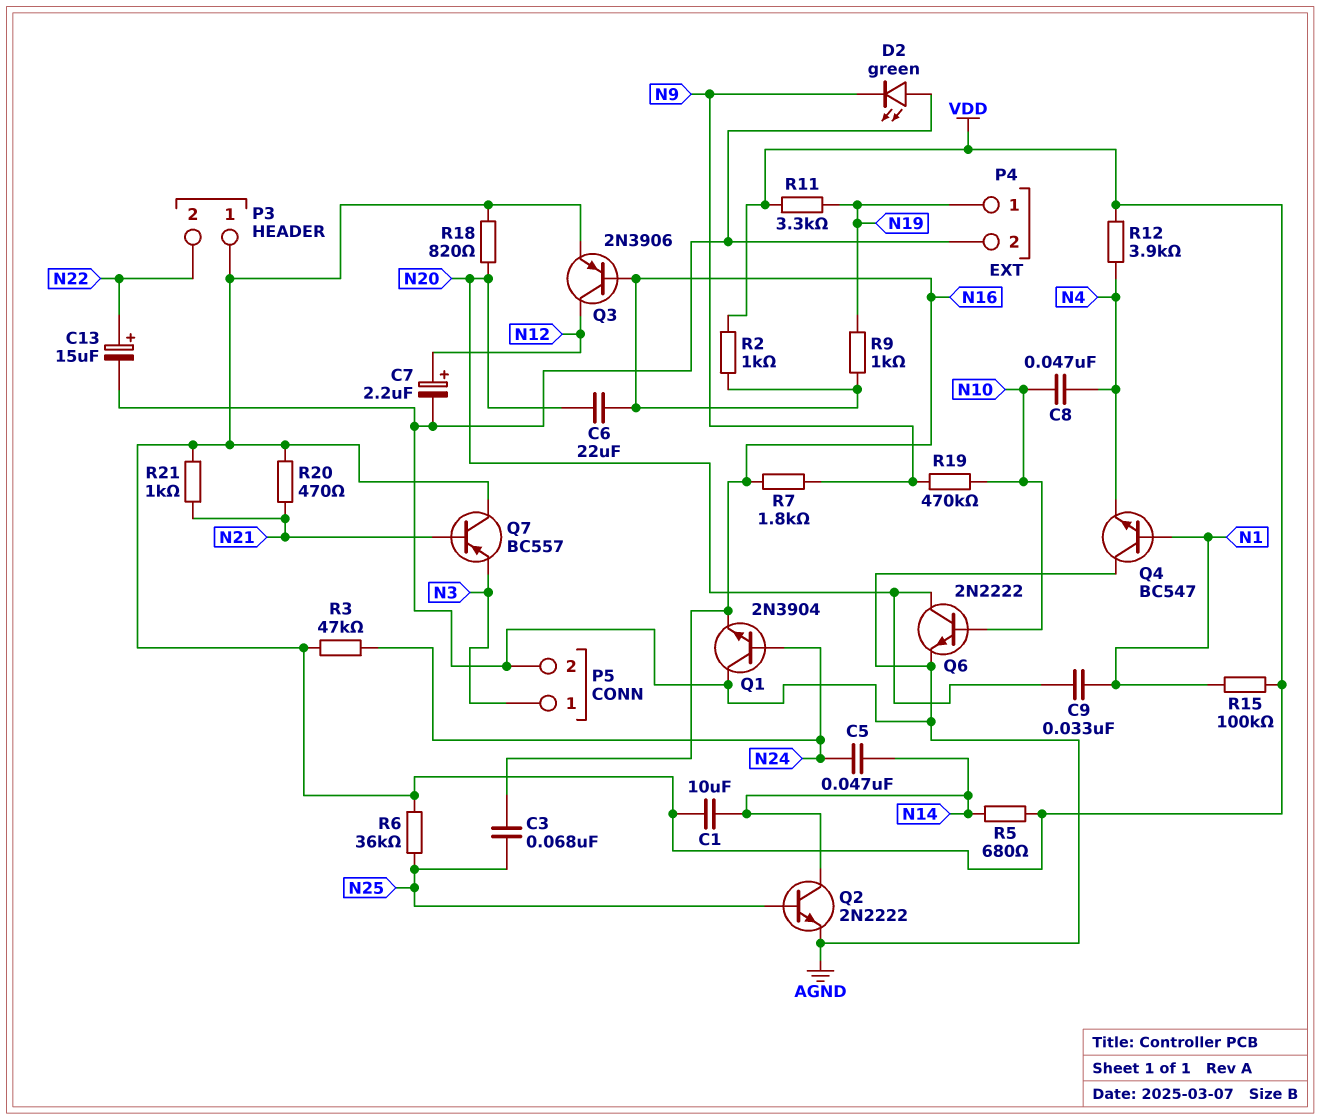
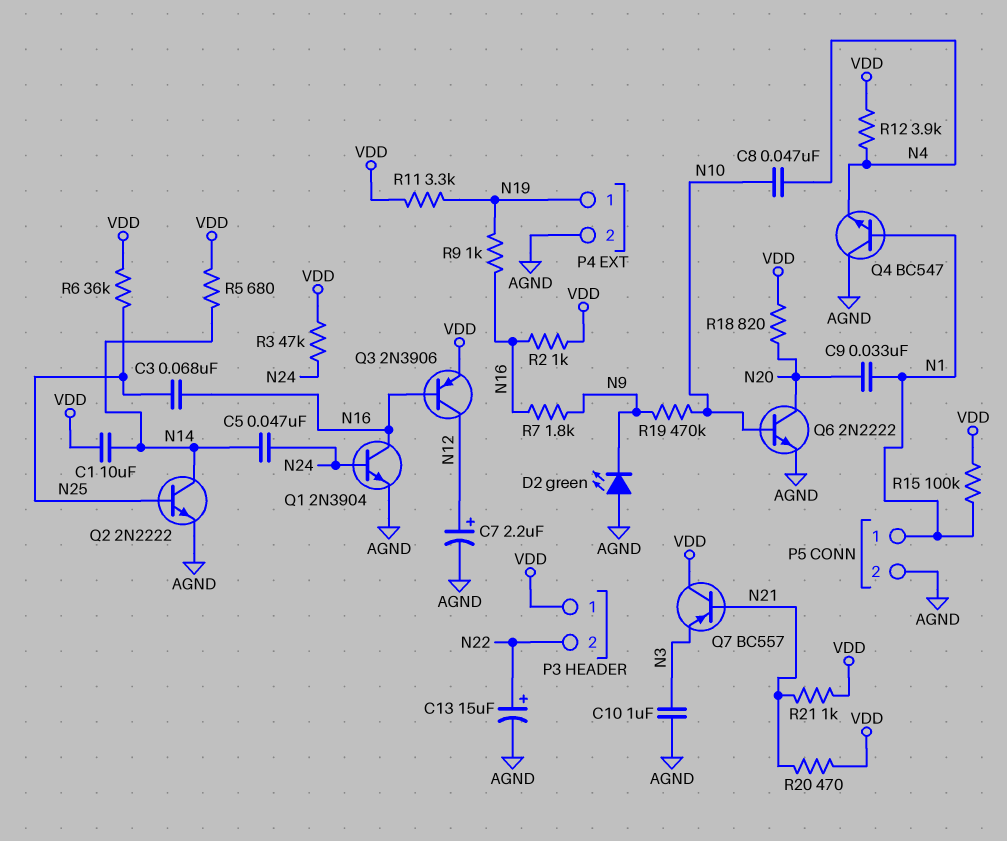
C6: 22uF (N16, N20) -> none
C10: none -> 1uF (AGND, N3)
P5 pin 1: N3 -> N1
Q1: NPN 2N3904 (B N24, C AGND, E N16) -> NPN 2N3904 (B N24, C N16, E AGND)

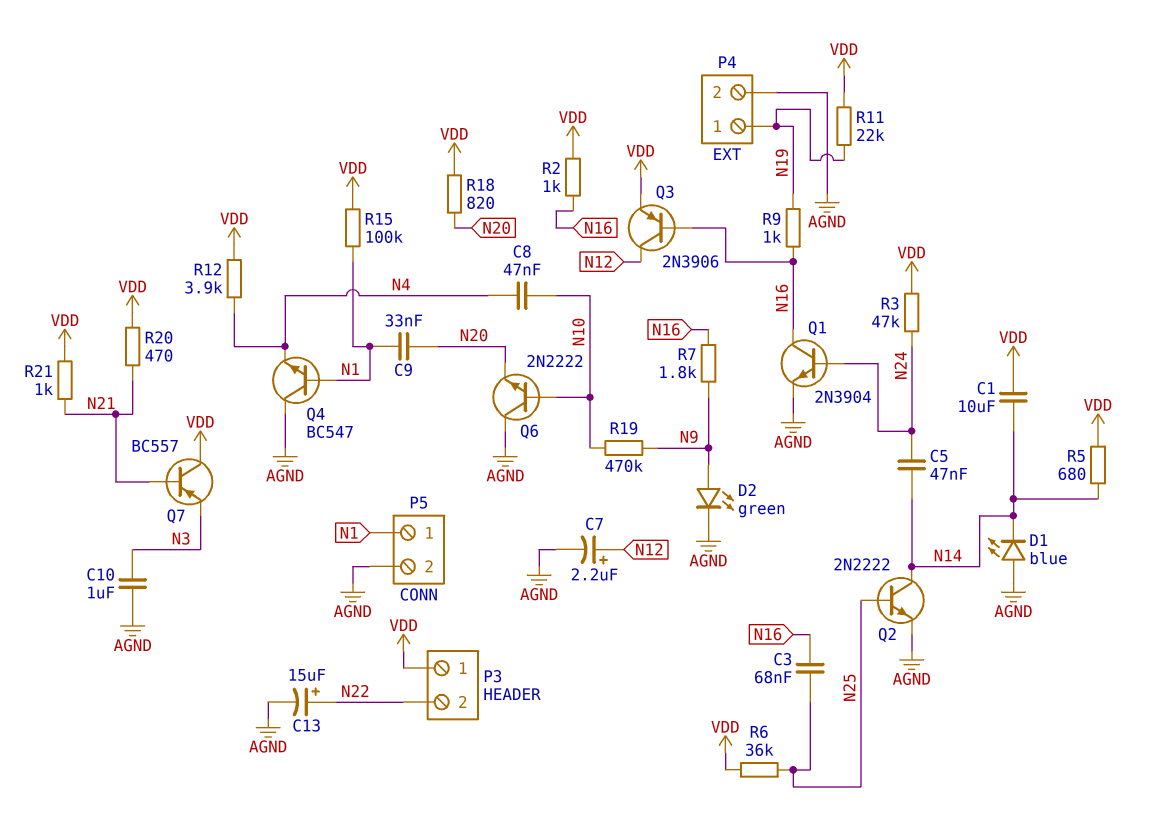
D1: none -> LED blue (A AGND, K N14)
D2: LED green (A AGND, K N9) -> LED green (A N9, K AGND)
Q6: NPN 2N2222 (B N10, C N20, E AGND) -> NPN 2N2222 (B N10, C AGND, E N20)
R11: 3.3k (N19, VDD) -> 22k (N19, VDD)

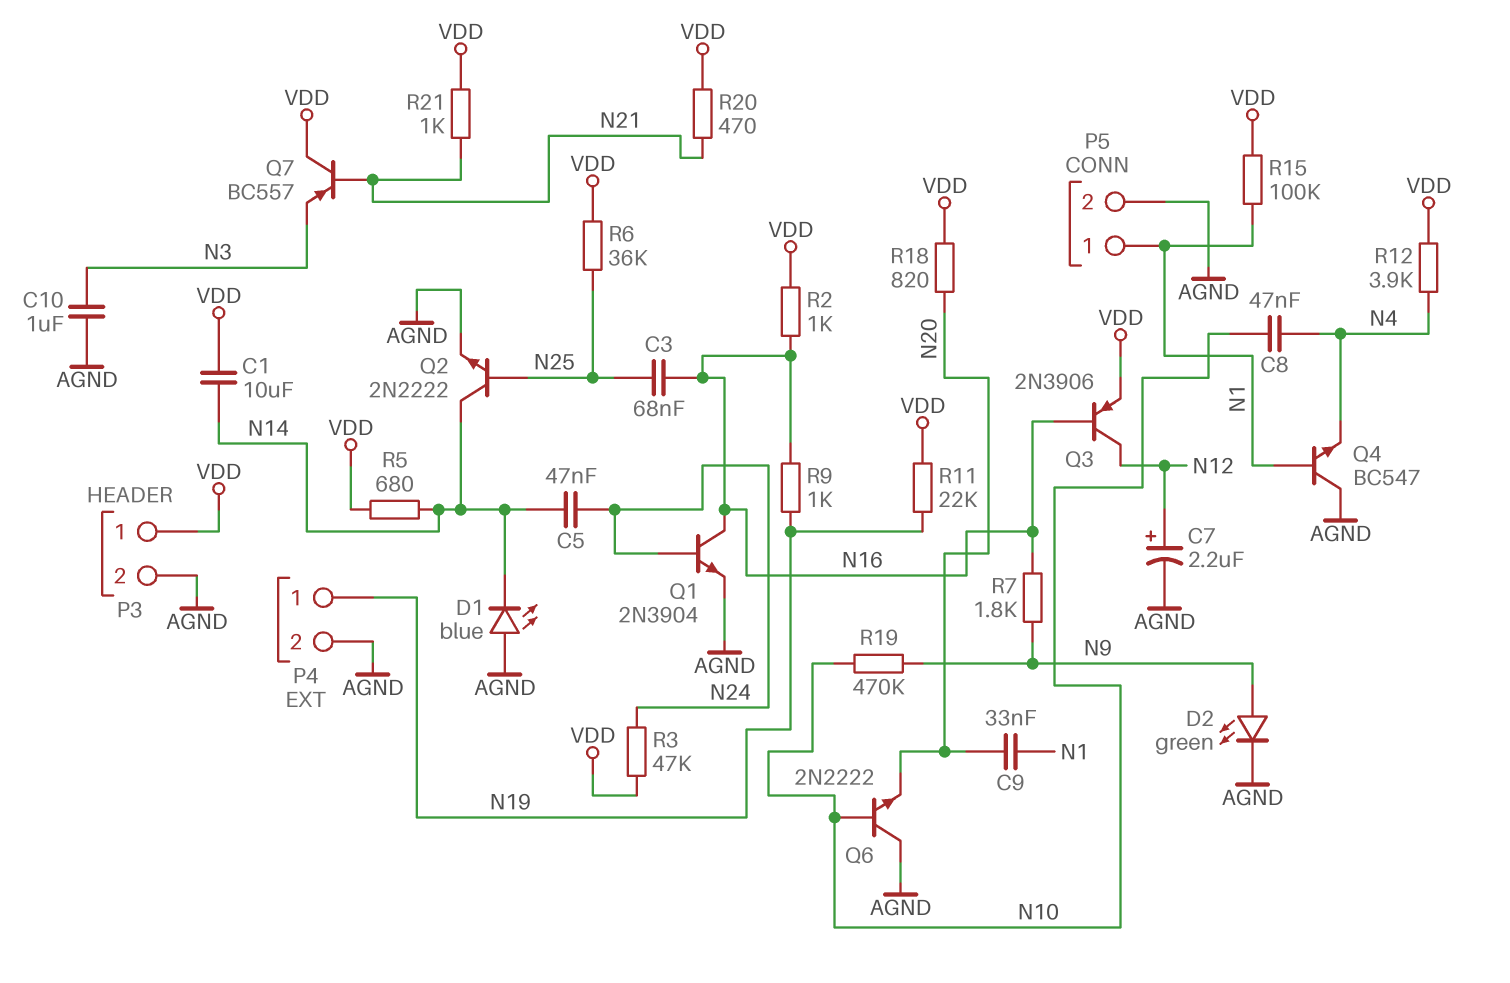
C13: 15uF (plus N22, minus AGND) -> none
P3 pin 2: N22 -> AGND

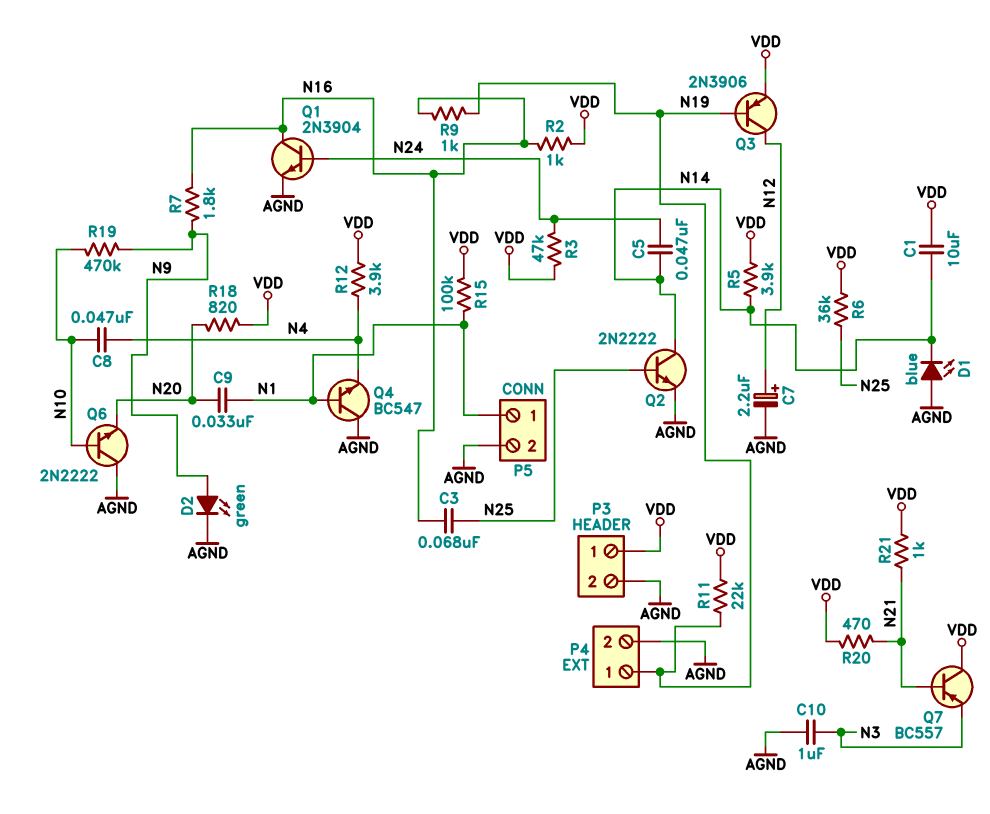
Q3: PNP 2N3906 (B N16, C N12, E VDD) -> PNP 2N3906 (B N19, C N12, E VDD)
R5: 680 (N14, VDD) -> 3.9k (N14, VDD)

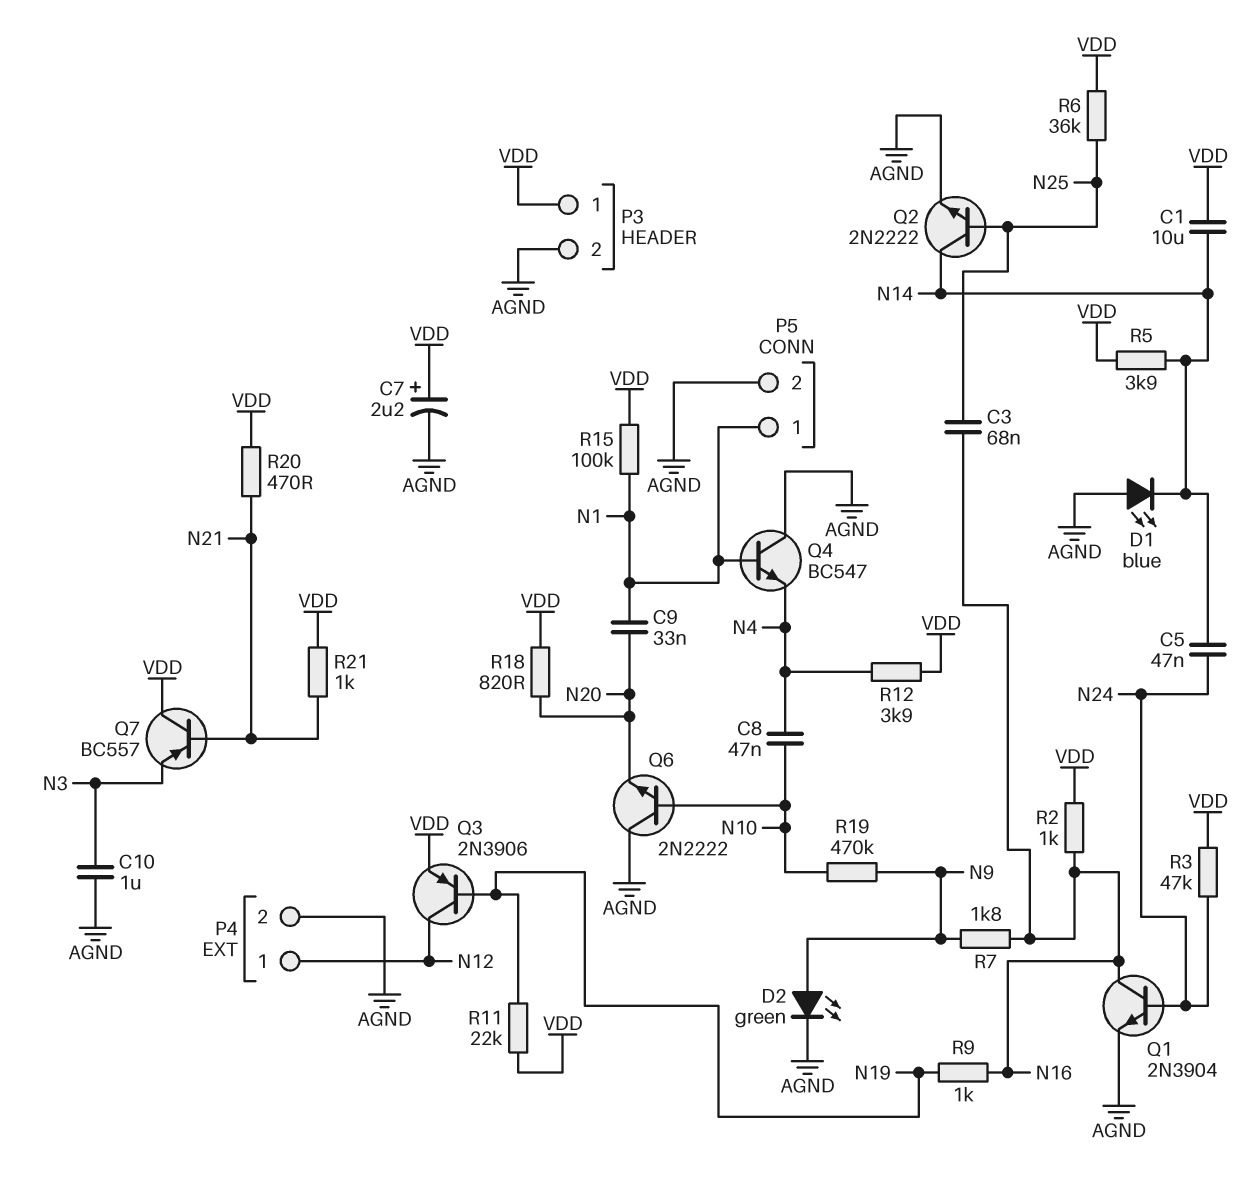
C7: 2.2uF (plus N12, minus AGND) -> 2.2uF (plus VDD, minus AGND)
P4 pin 1: N19 -> N12

